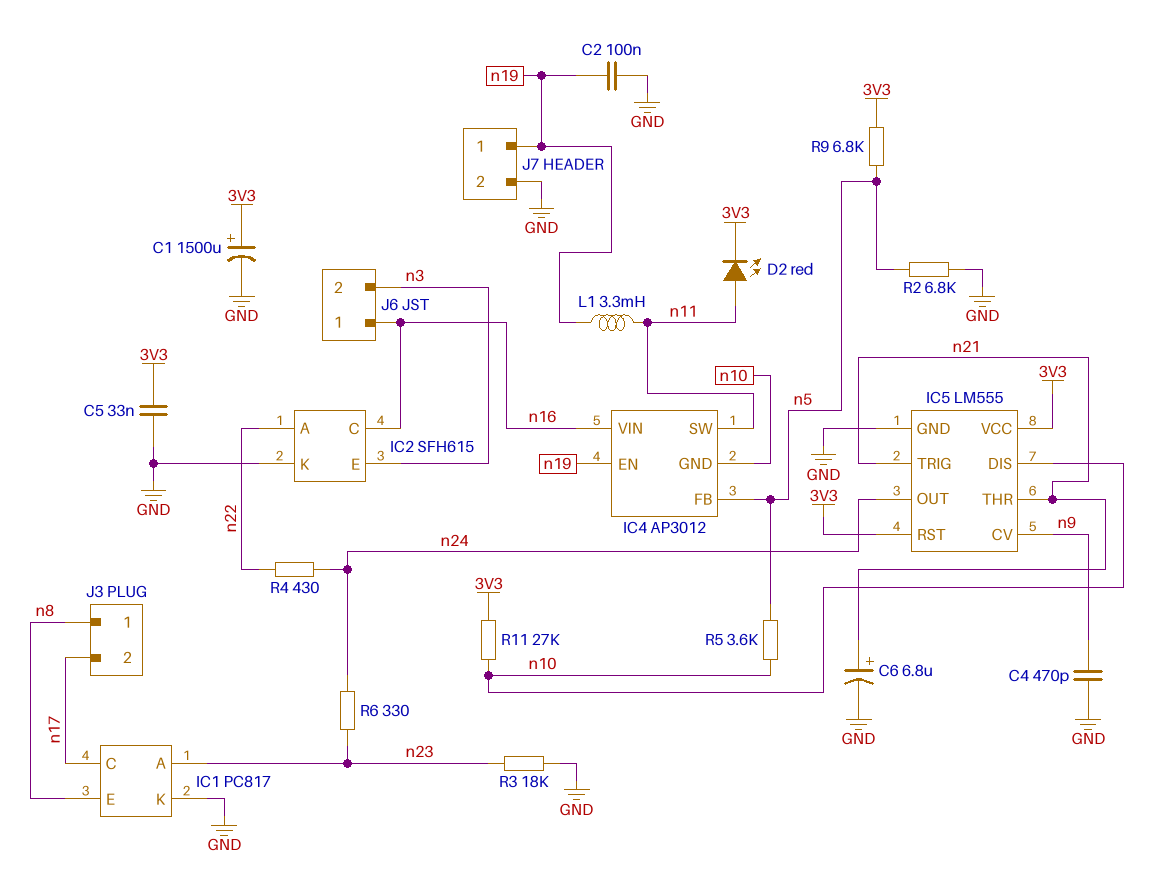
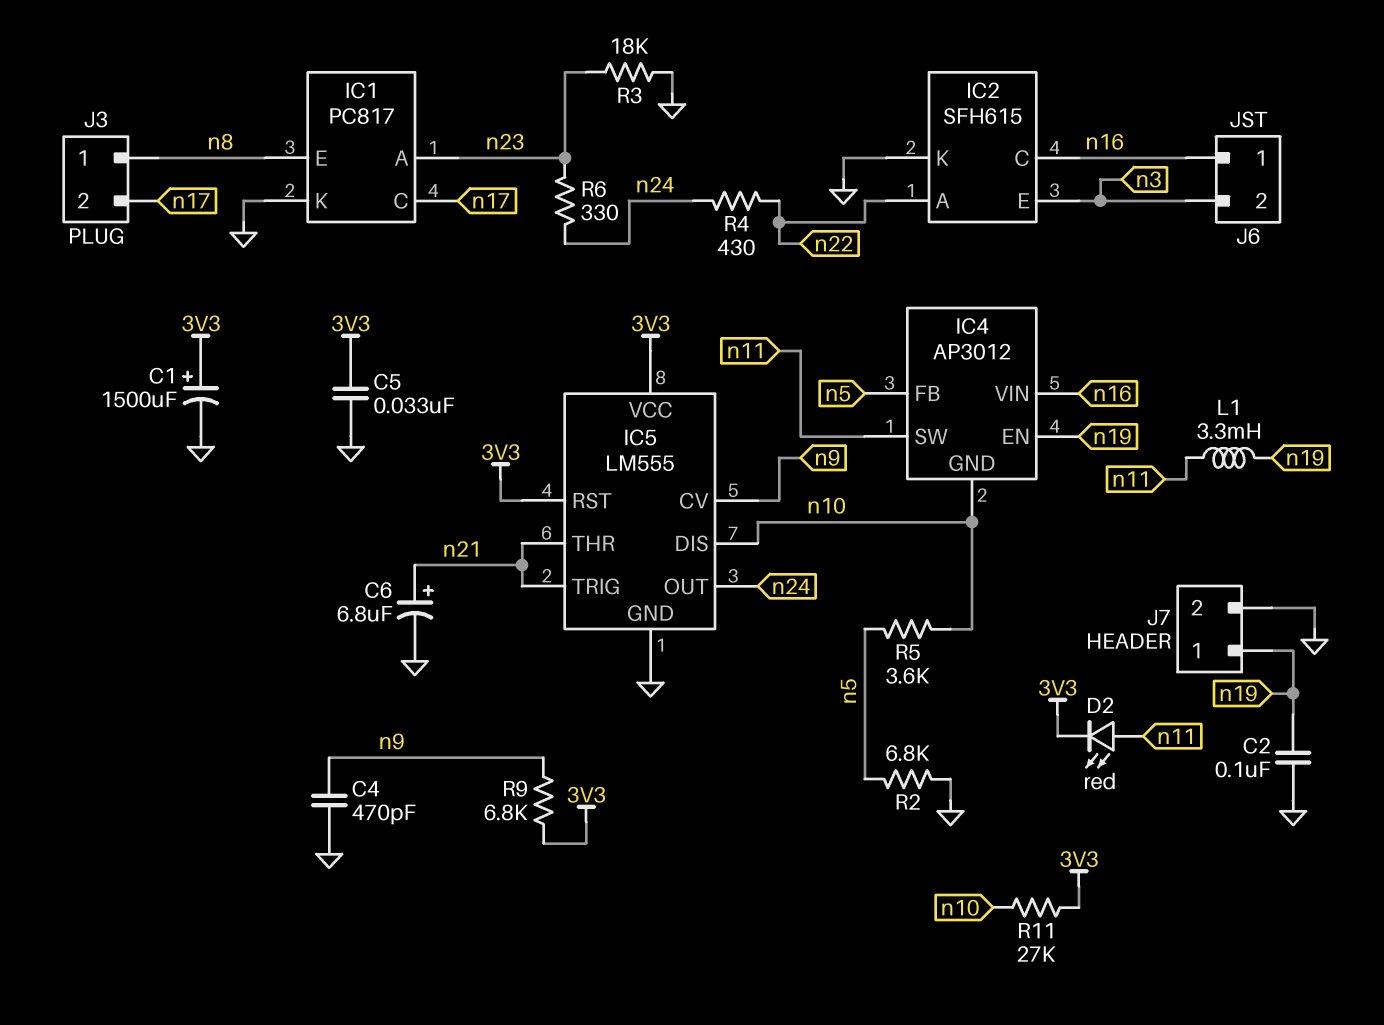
R9: 6.8k (3V3, n5) -> 6.8k (3V3, n9)

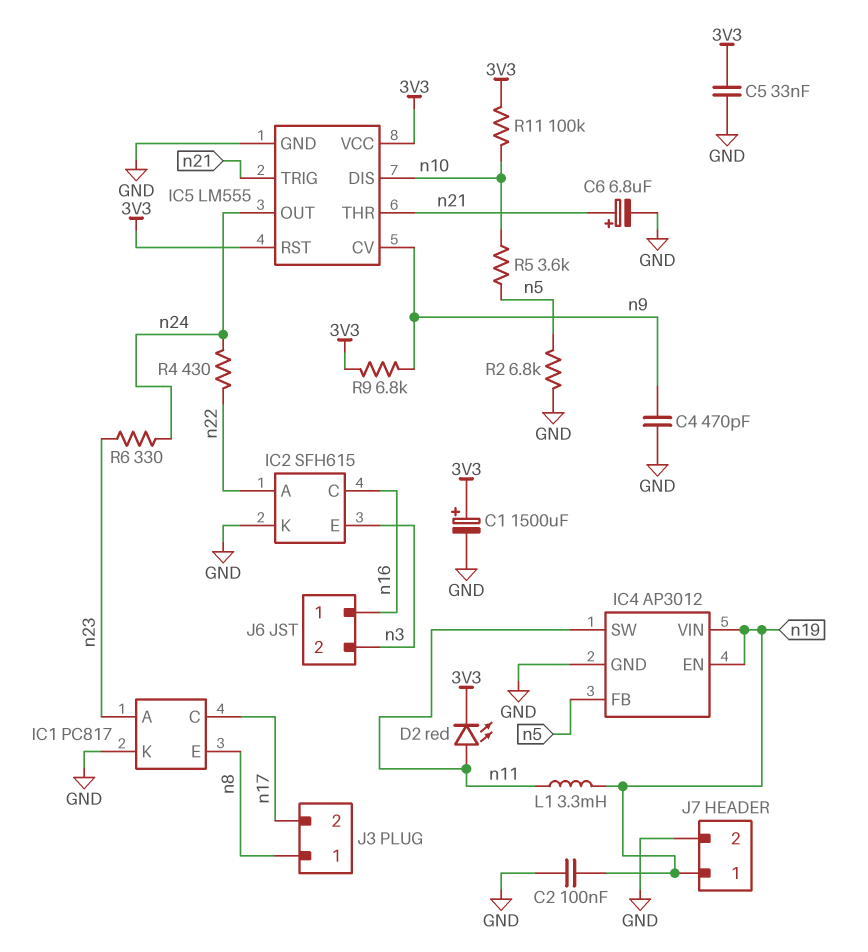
IC4 pin GND: n10 -> GND
IC4 pin VIN: n16 -> n19
R3: 18k (GND, n23) -> none
R11: 27k (3V3, n10) -> 100k (3V3, n10)

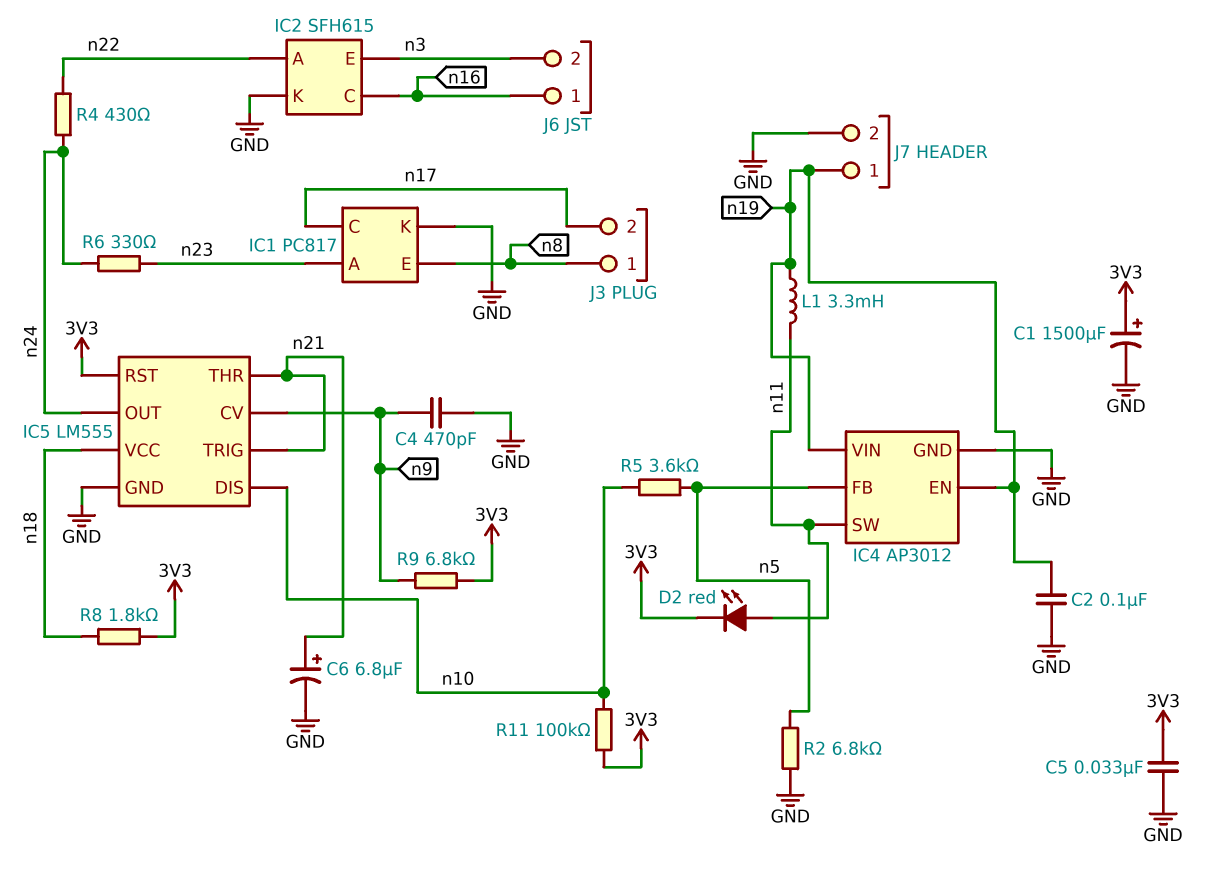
IC5 pin VCC: 3V3 -> n18
R8: none -> 1.8k (3V3, n18)

